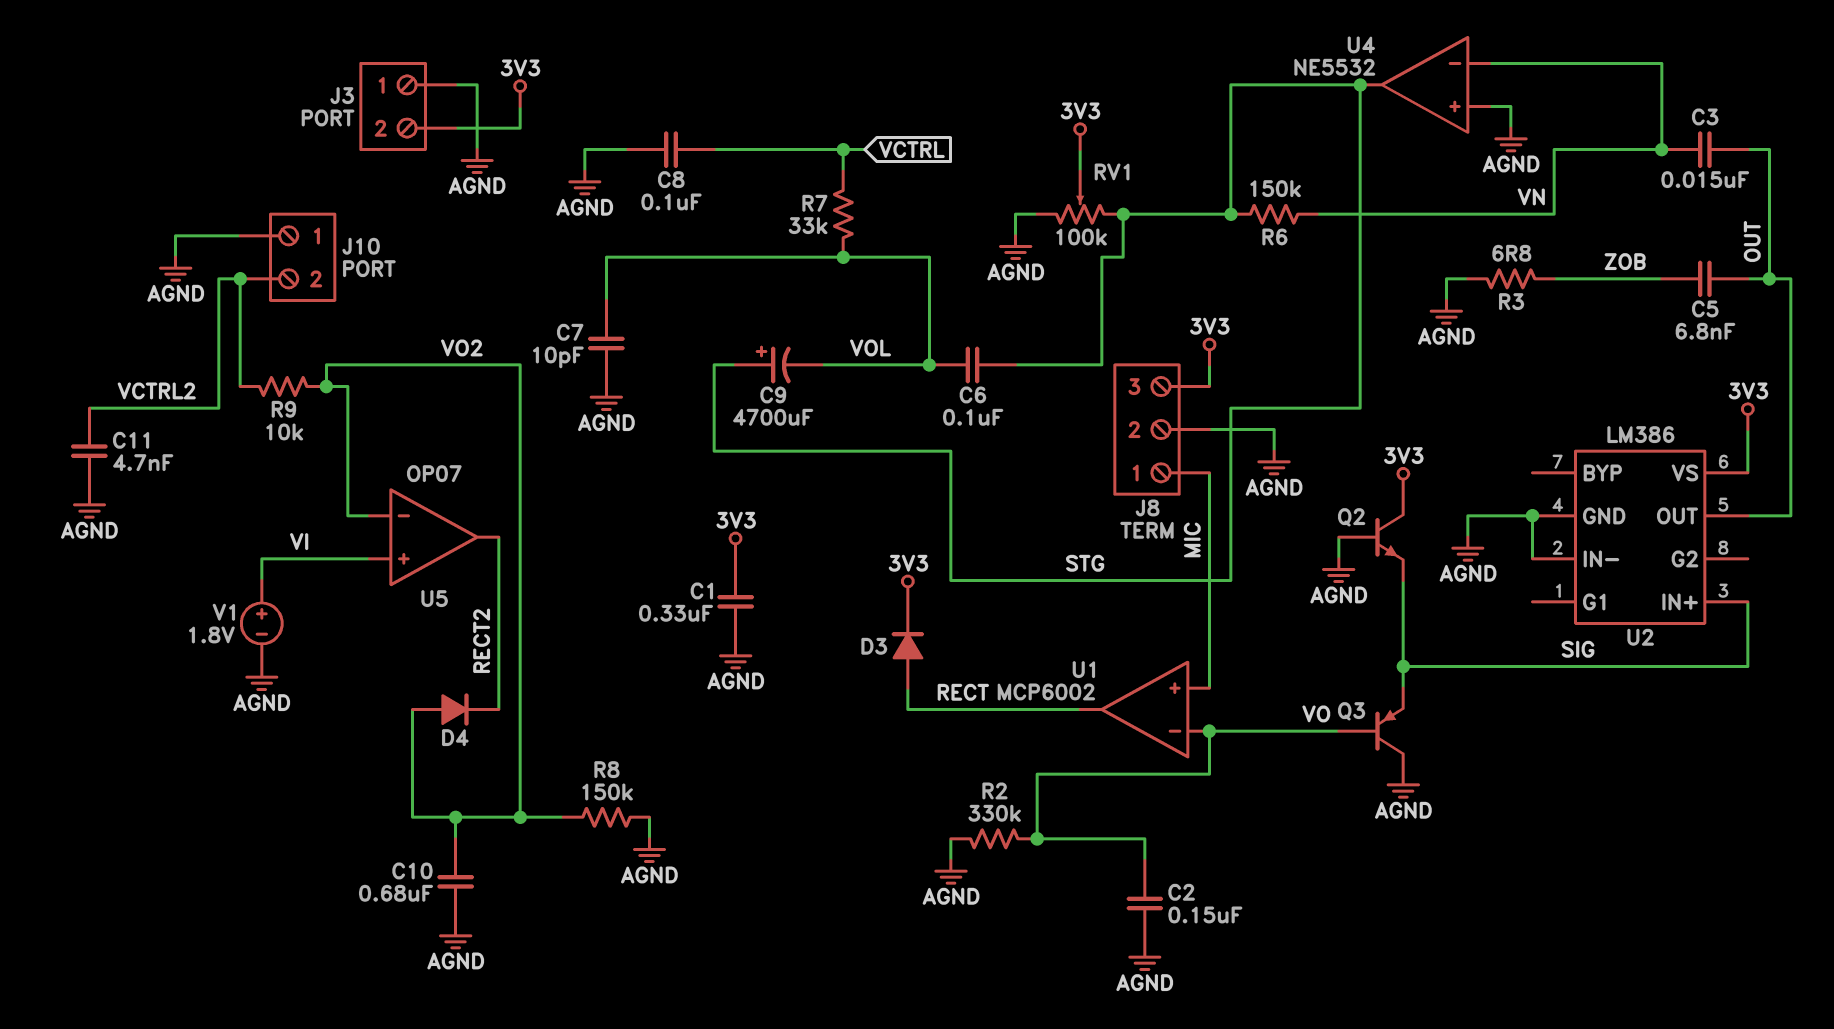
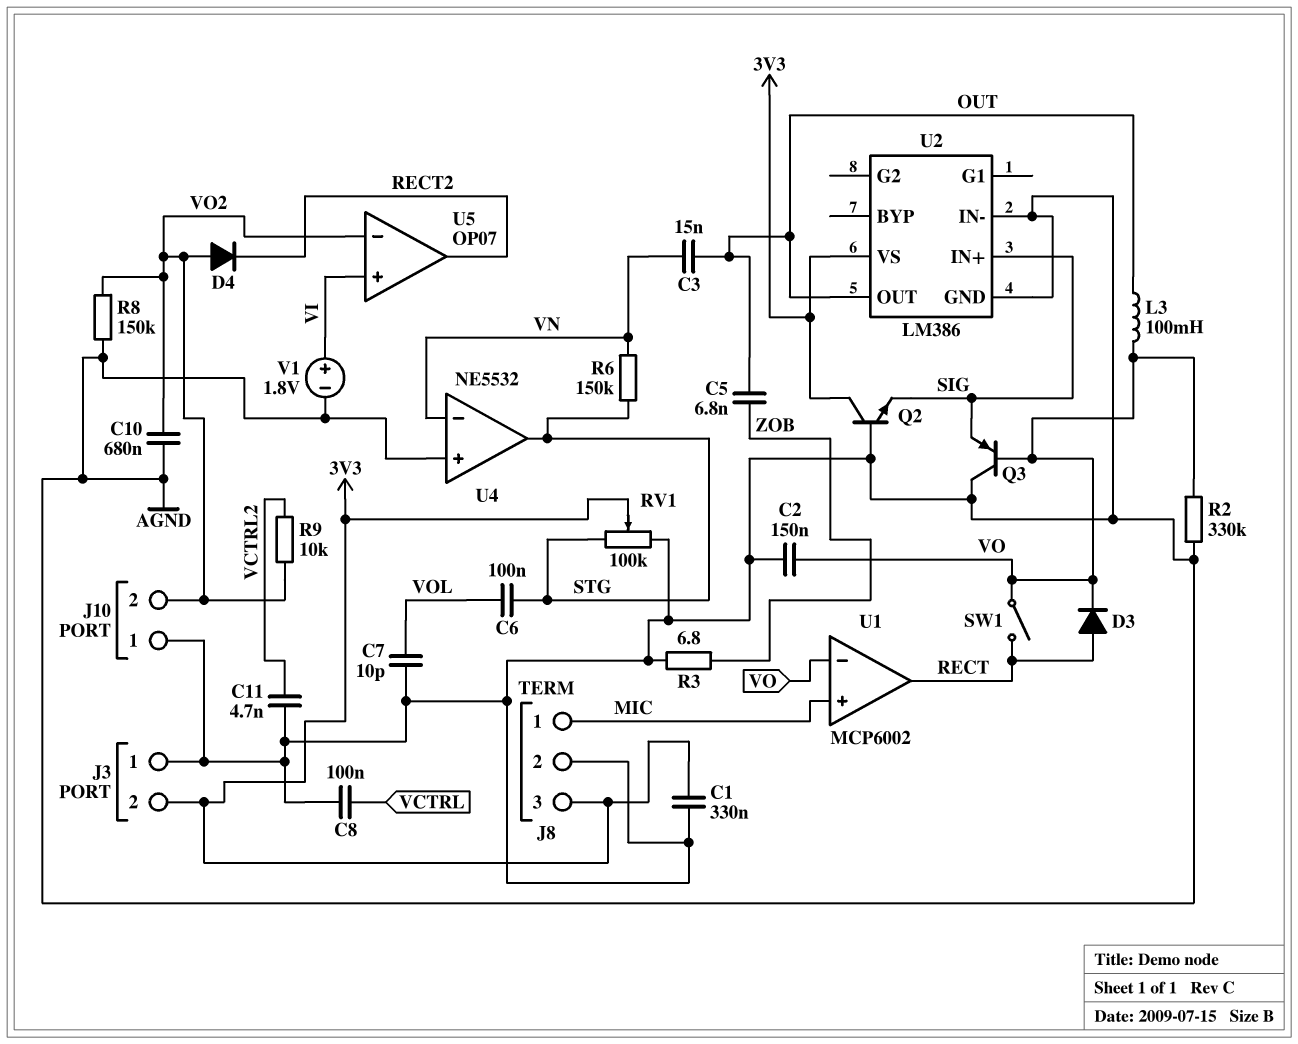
C9: 4700uF (plus STG, minus VOL) -> none
D3: diode (A RECT, K 3V3) -> diode (A RECT, K VO)
J10 pin 2: VCTRL2 -> VO2
L3: none -> 100mH (OUT, VO)
R7: 33k (VCTRL, VOL) -> none
SW1: none -> switch (RECT, VO)

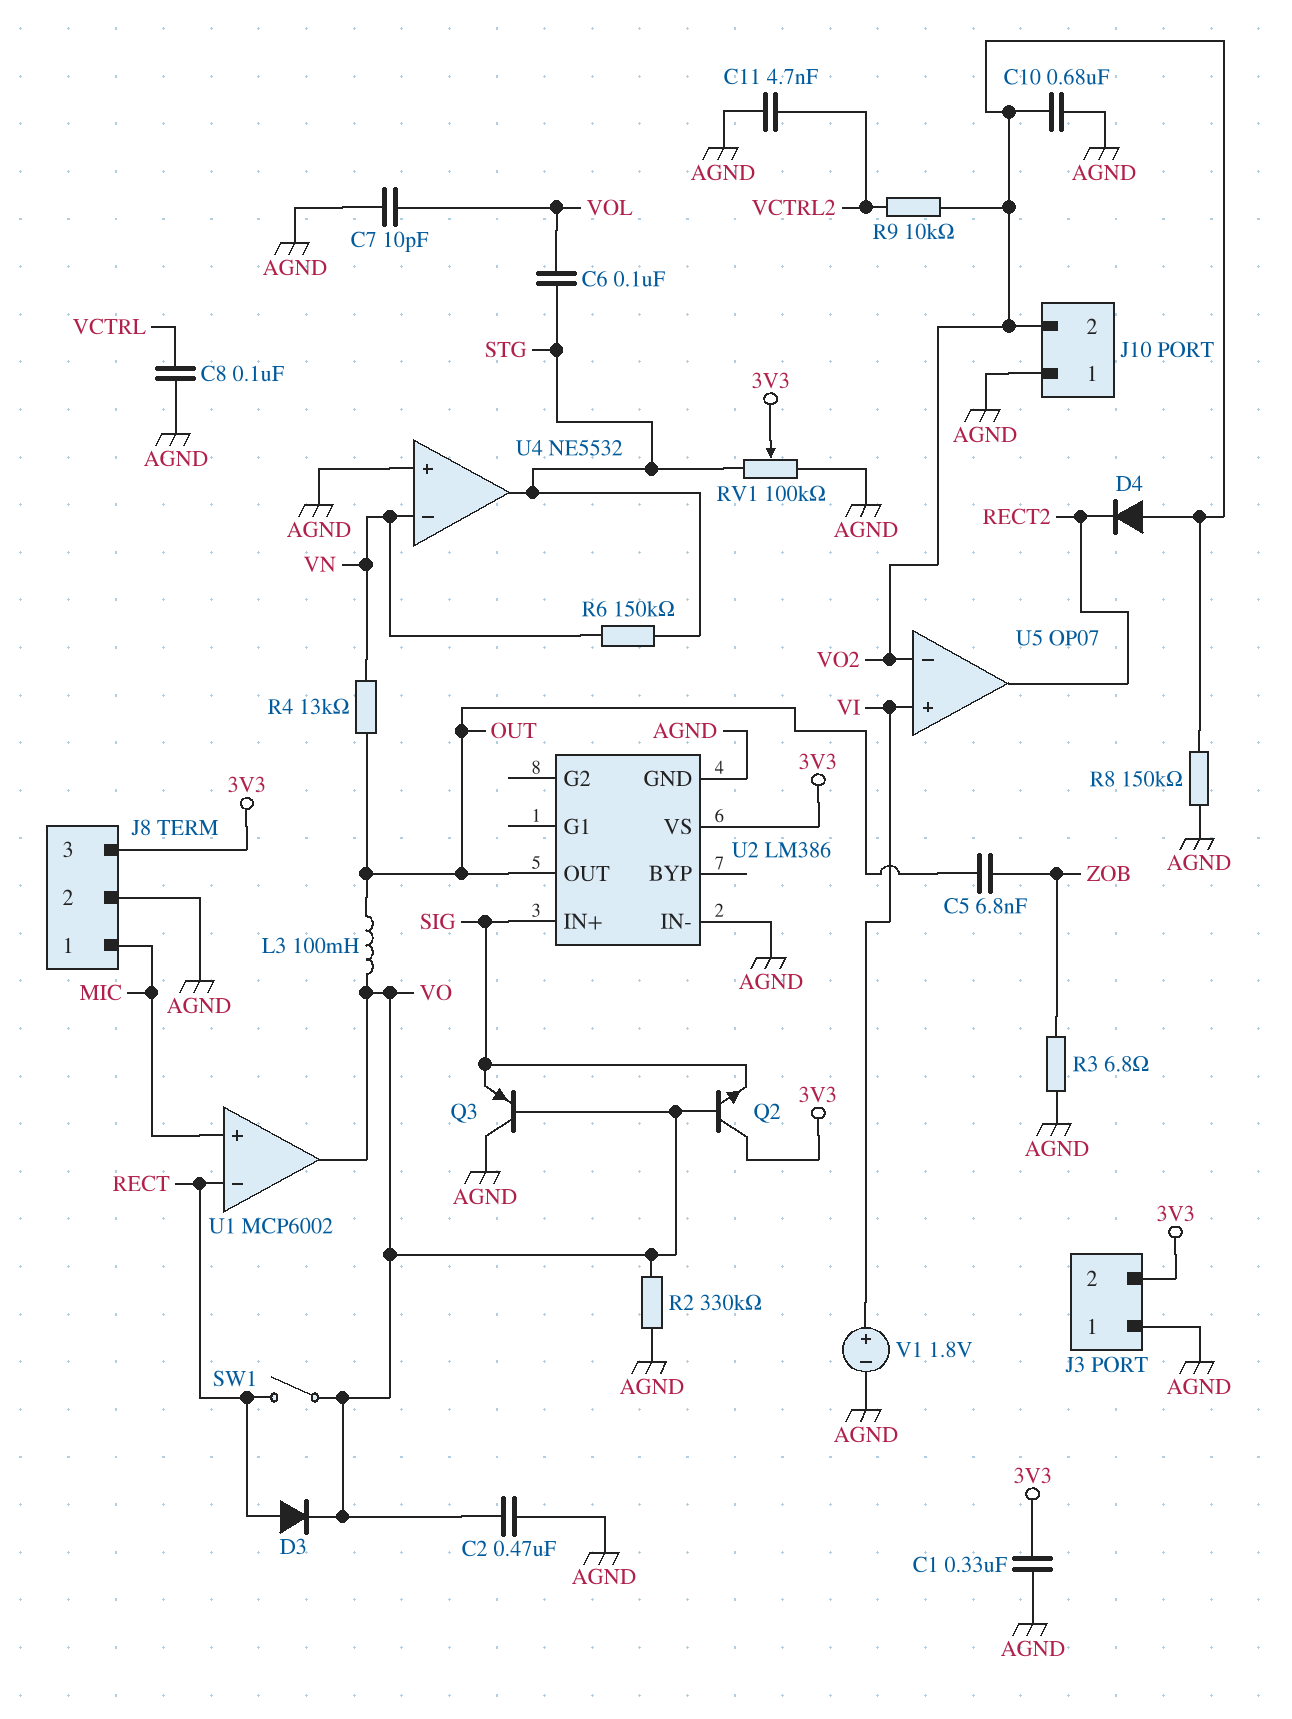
C2: 150nF (AGND, VO) -> 470nF (AGND, VO)
C3: 15nF (OUT, VN) -> none
Q2: NPN (B AGND, C 3V3, E SIG) -> NPN (B VO, C 3V3, E SIG)
R4: none -> 13k (OUT, VN)
U1 pin in-: VO -> RECT
U1 pin out: RECT -> VO

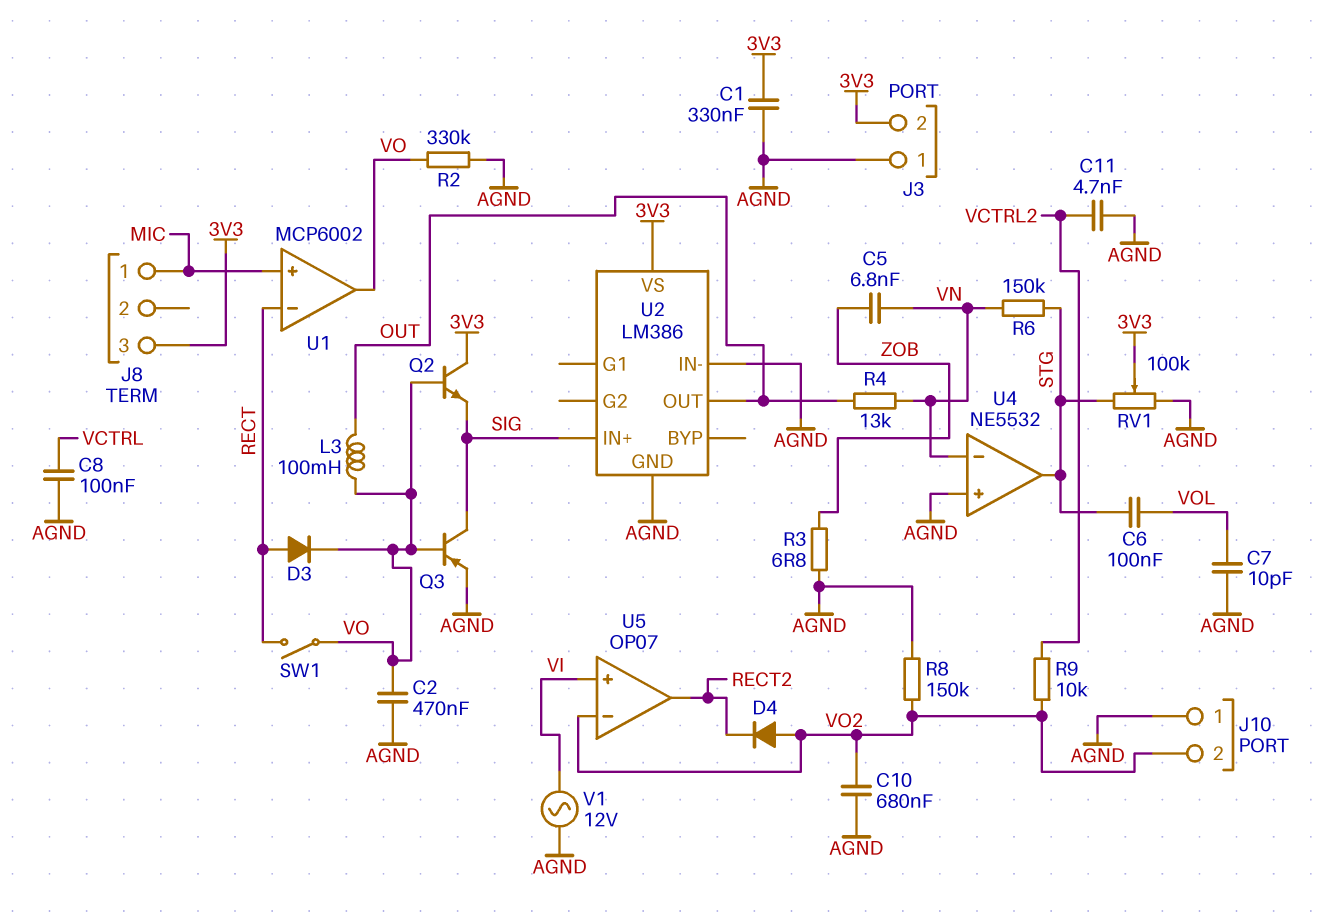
C5: 6.8nF (OUT, ZOB) -> 6.8nF (VN, ZOB)
J8 pin 2: AGND -> none
Q3: PNP (B VO, C AGND, E SIG) -> PNP (B VO, C SIG, E AGND)
V1: 1.8V (plus VI, minus AGND) -> AC 12V (AGND, VI)

